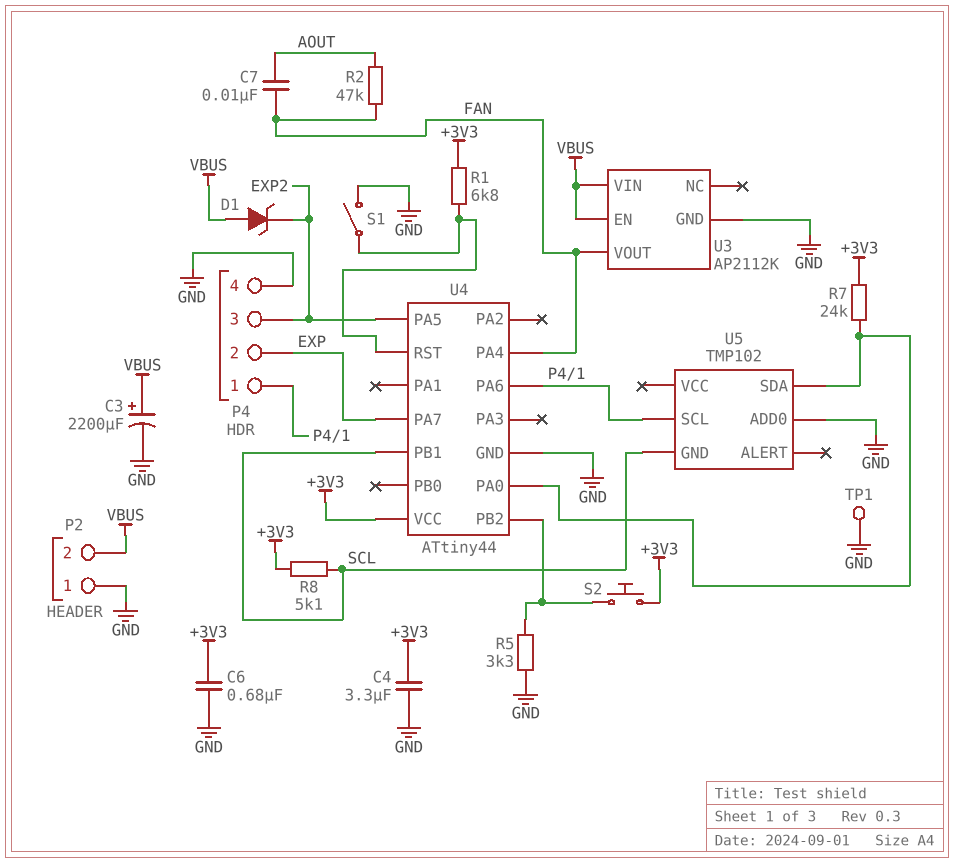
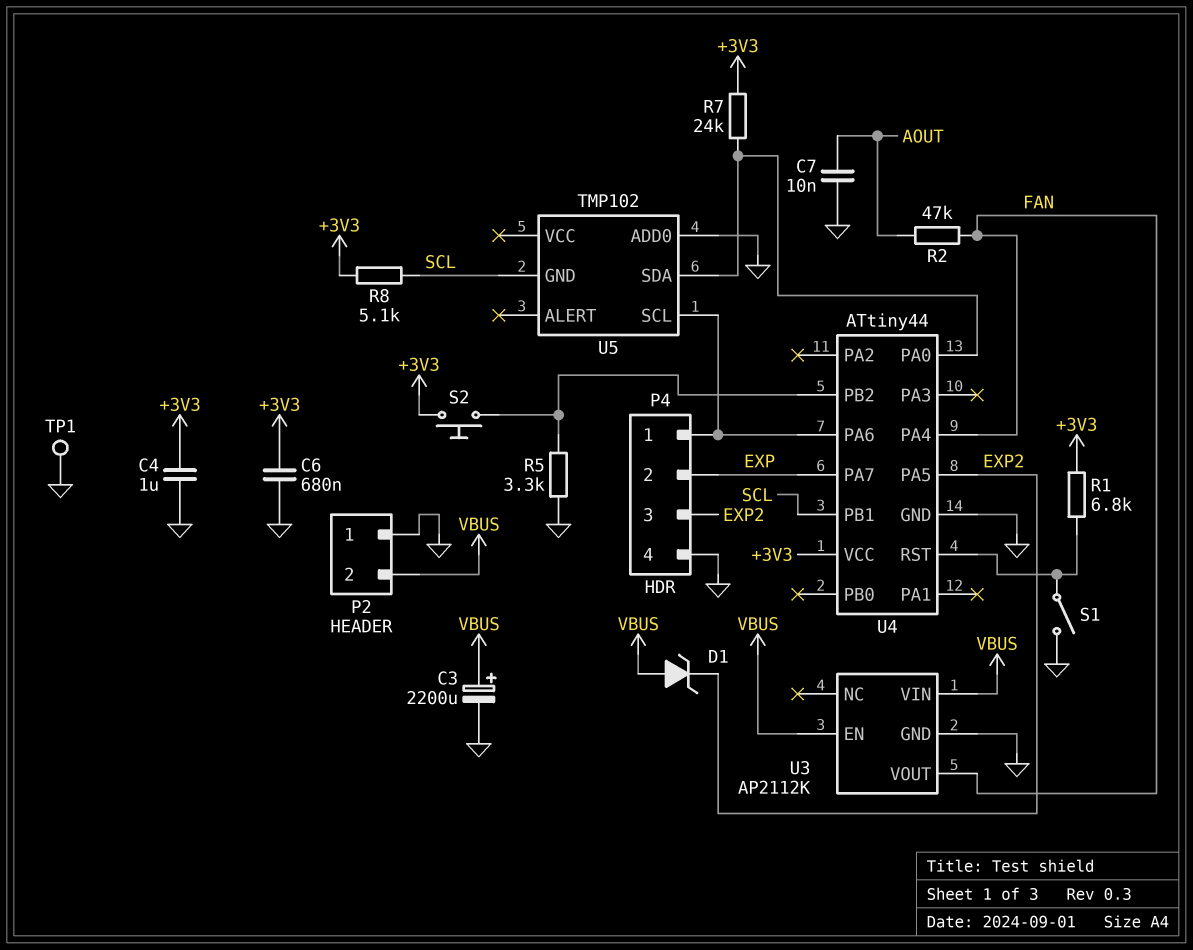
C4: 3.3uF (+3V3, GND) -> 1uF (+3V3, GND)
C7: 10nF (AOUT, FAN) -> 10nF (AOUT, GND)

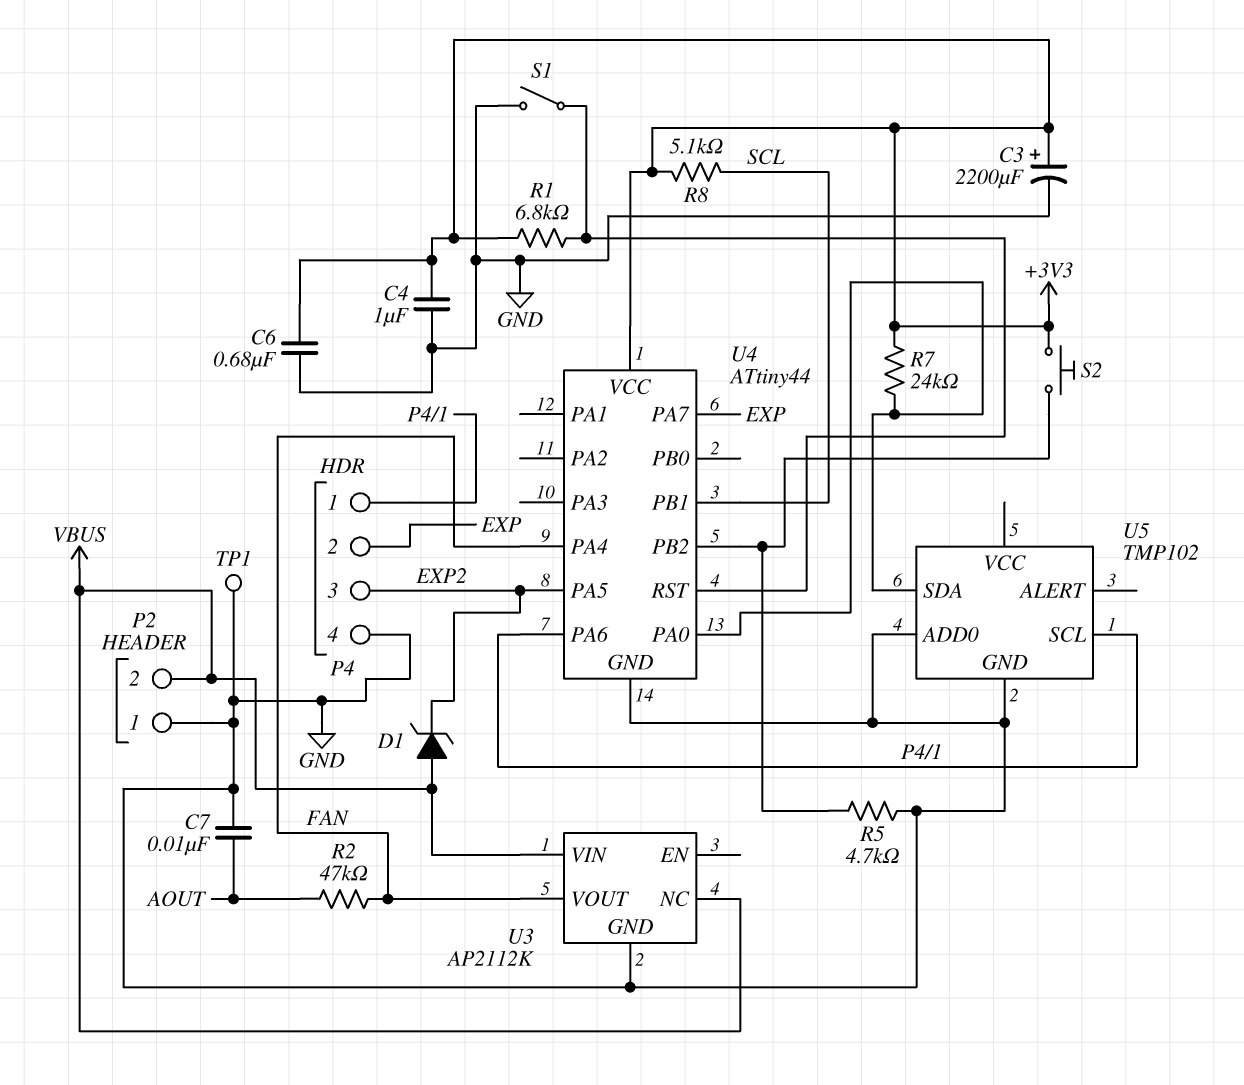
C3: 2200uF (plus VBUS, minus GND) -> 2200uF (plus +3V3, minus GND)
R5: 3.3k (GND, U4/PB2) -> 4.7k (GND, U4/PB2)
U3 pin EN: VBUS -> none
U3 pin NC: none -> VBUS
U5 pin GND: SCL -> GND

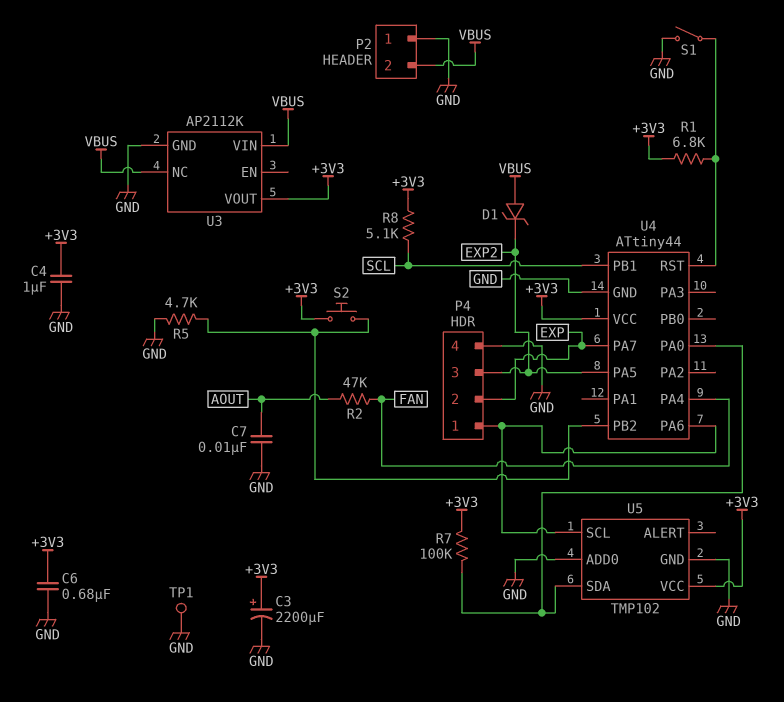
R7: 24k (+3V3, U4/PA0) -> 100k (+3V3, U4/PA0)
U3 pin VOUT: FAN -> +3V3
U5 pin VCC: none -> +3V3

